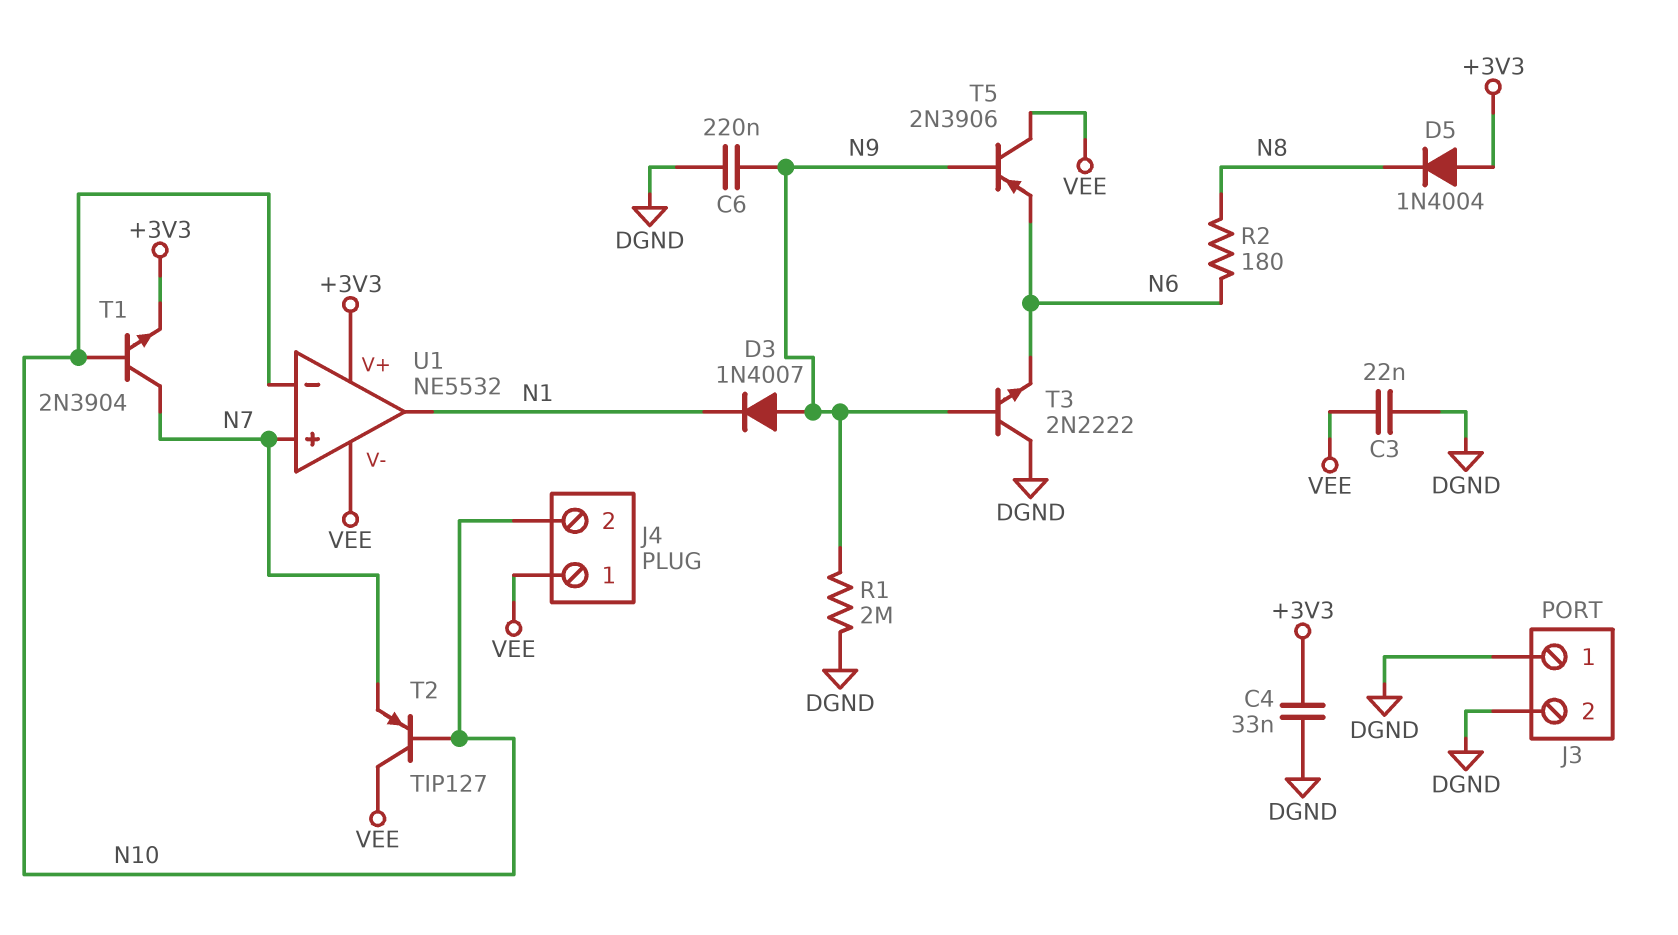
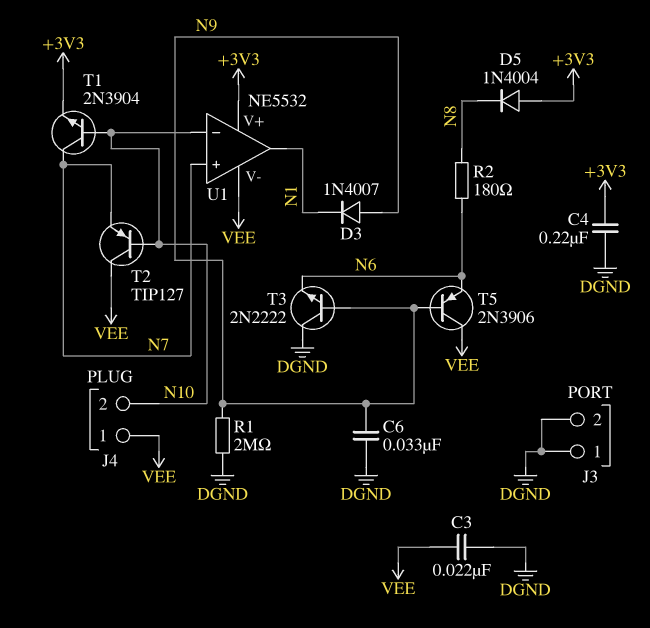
C4: 33nF (+3V3, DGND) -> 220nF (+3V3, DGND)
C6: 220nF (DGND, N9) -> 33nF (DGND, N9)

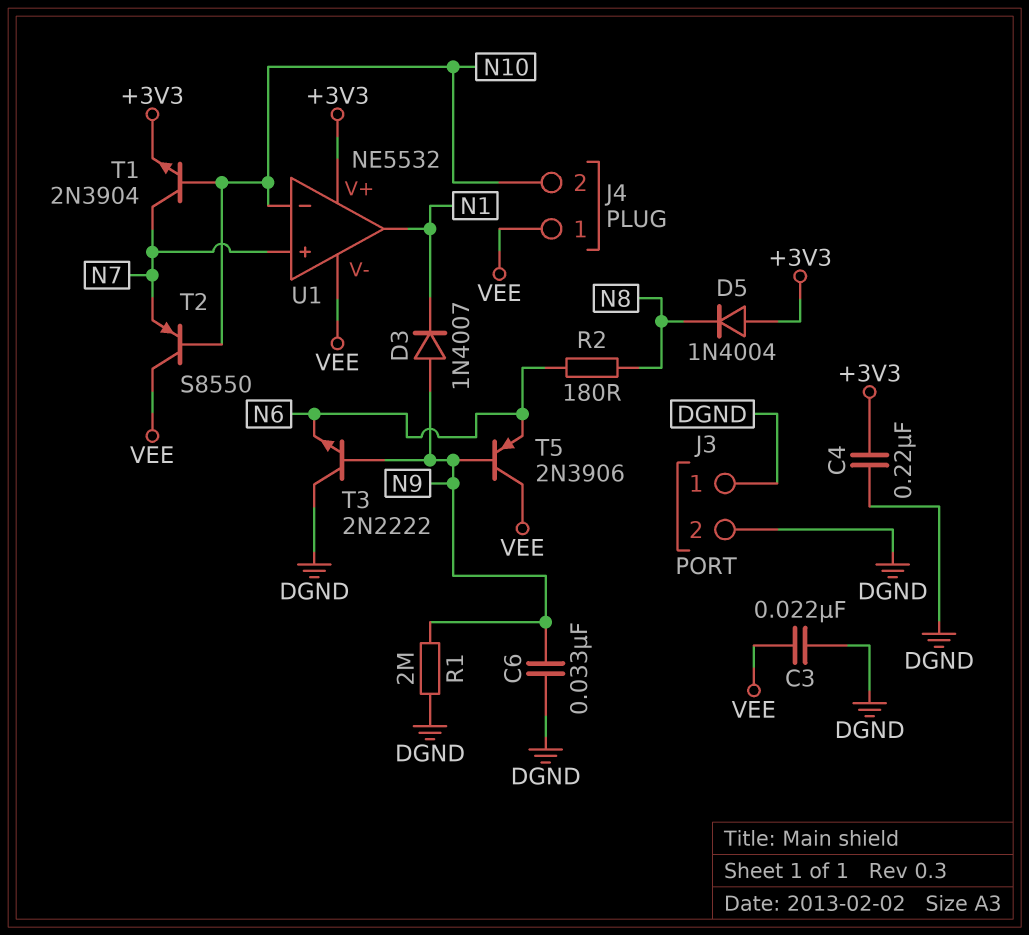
T2: PNP TIP127 (B N10, C VEE, E N7) -> PNP S8550 (B N10, C VEE, E N7)

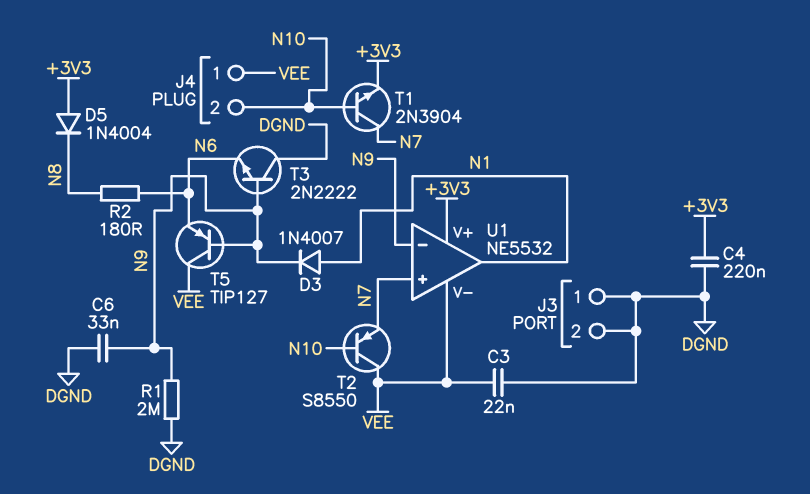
D3: diode 1N4007 (A N9, K N1) -> diode 1N4007 (A N1, K N9)
T5: PNP 2N3906 (B N9, C VEE, E N6) -> PNP TIP127 (B N9, C VEE, E N6)
U1 pin in-: N10 -> N9

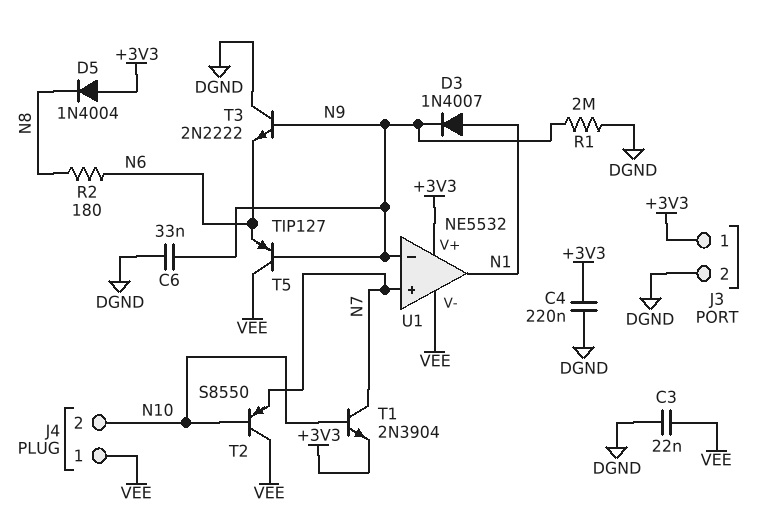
J3 pin 1: DGND -> +3V3

